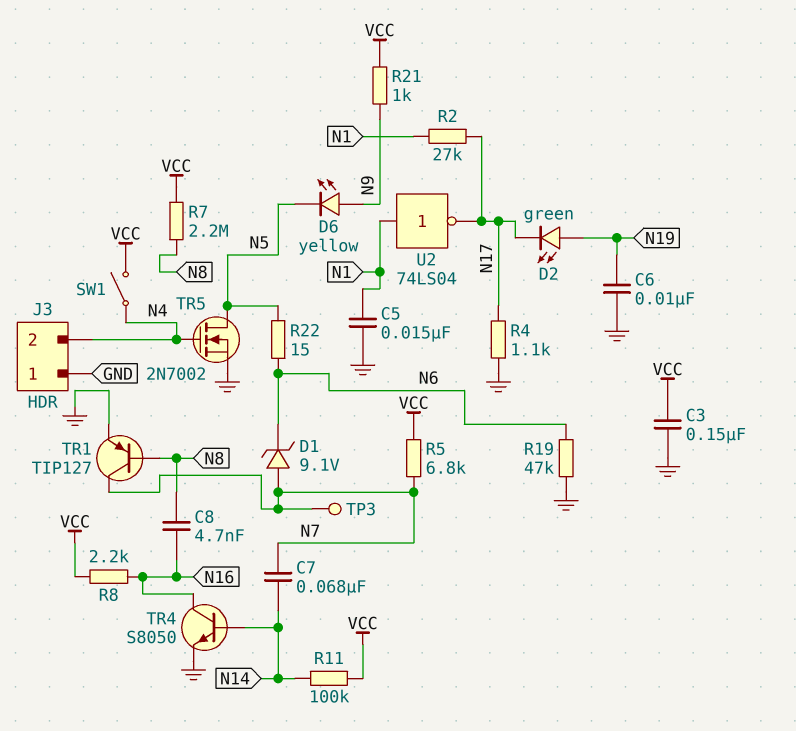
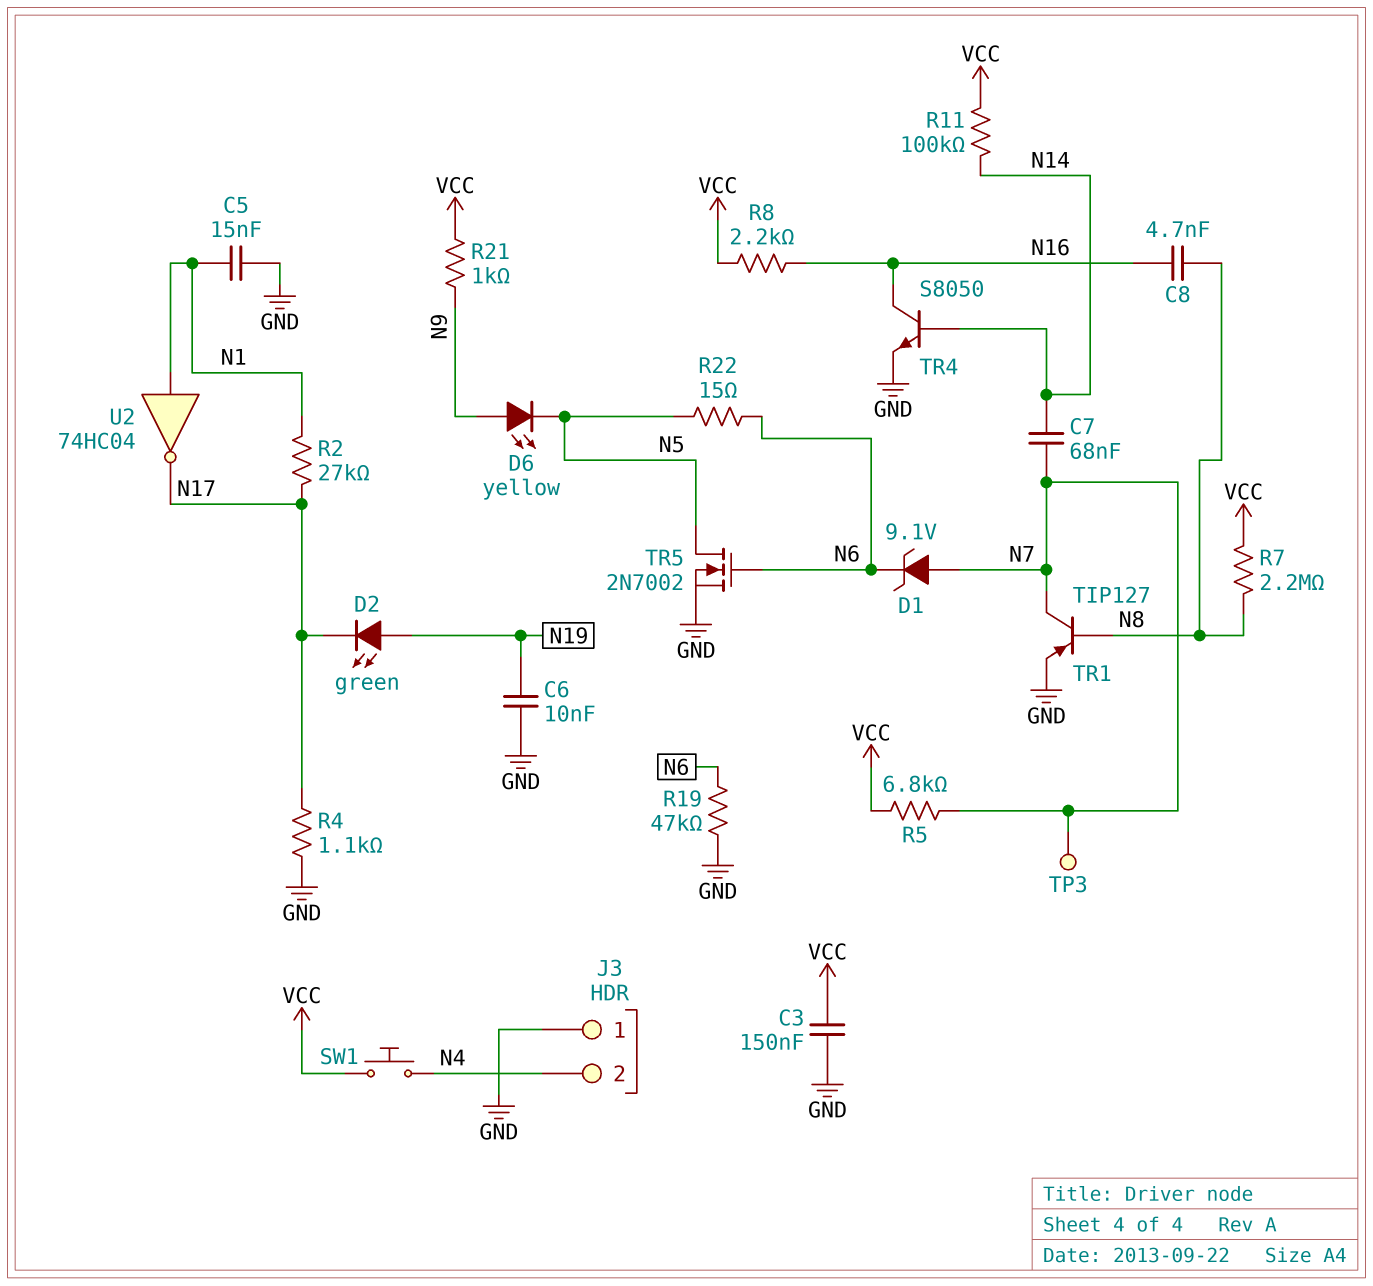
SW1: switch (N4, VCC) -> button (N4, VCC)
TR5: NMOS 2N7002 (G N4, D N5, S GND) -> NMOS 2N7002 (G N6, D N5, S GND)
U2: NOT 74LS04 (in N1, out N17) -> NOT 74HC04 (in N1, out N17)

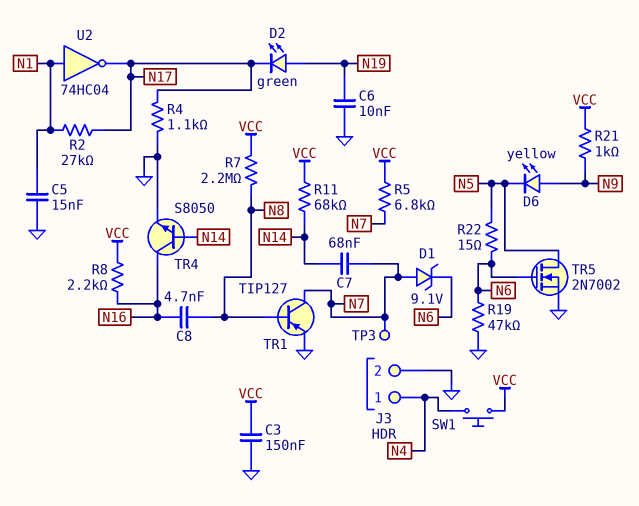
J3 pin 1: GND -> N4
J3 pin 2: N4 -> GND
R11: 100k (N14, VCC) -> 68k (N14, VCC)

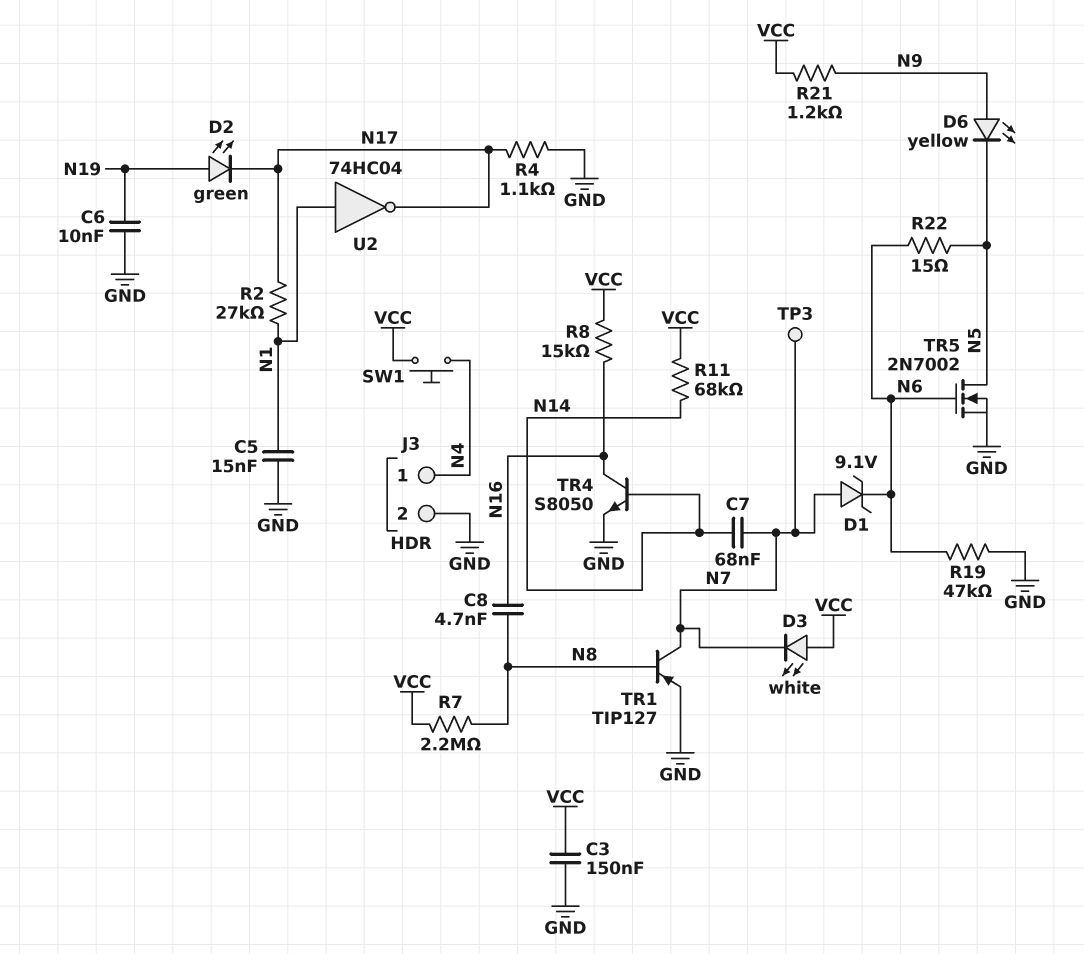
D3: none -> LED white (A VCC, K N7)
R5: 6.8k (N7, VCC) -> none
R8: 2.2k (N16, VCC) -> 15k (N16, VCC)
R21: 1k (N9, VCC) -> 1.2k (N9, VCC)

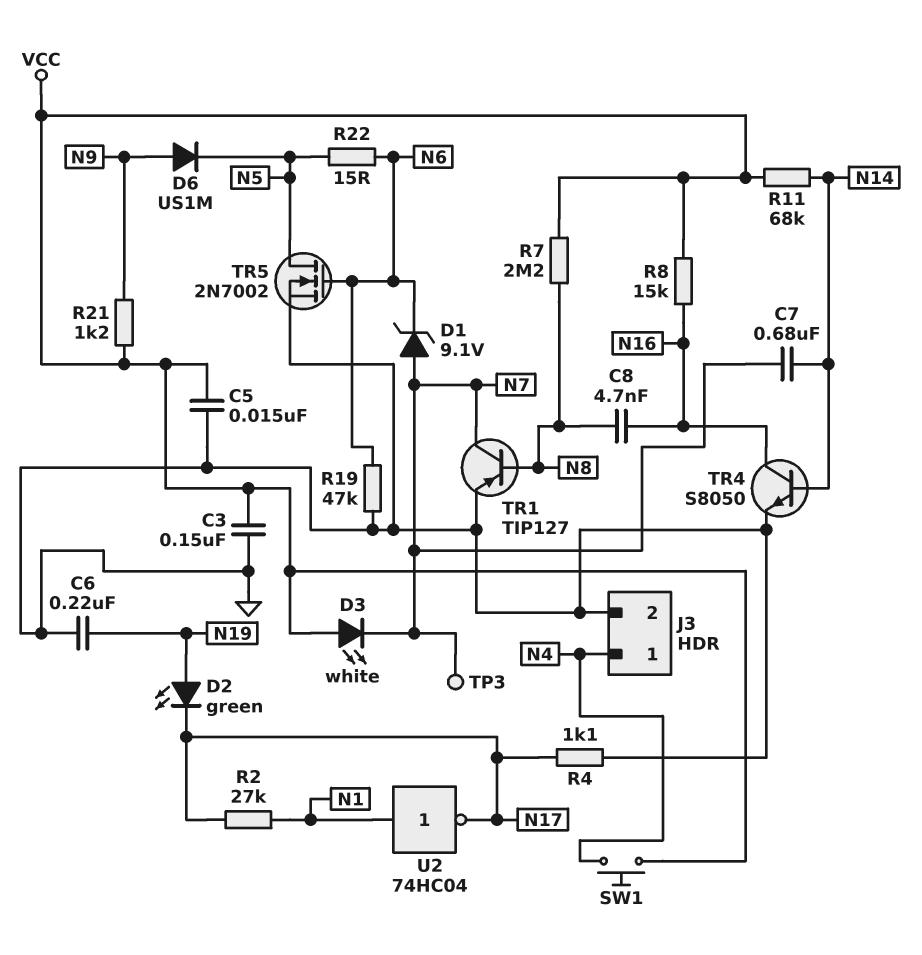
C5: 15nF (GND, N1) -> 15nF (GND, VCC)
C6: 10nF (GND, N19) -> 220nF (GND, N19)
C7: 68nF (N7, N14) -> 680nF (N7, N14)
D6: LED yellow (A N9, K N5) -> diode US1M (A N9, K N5)

